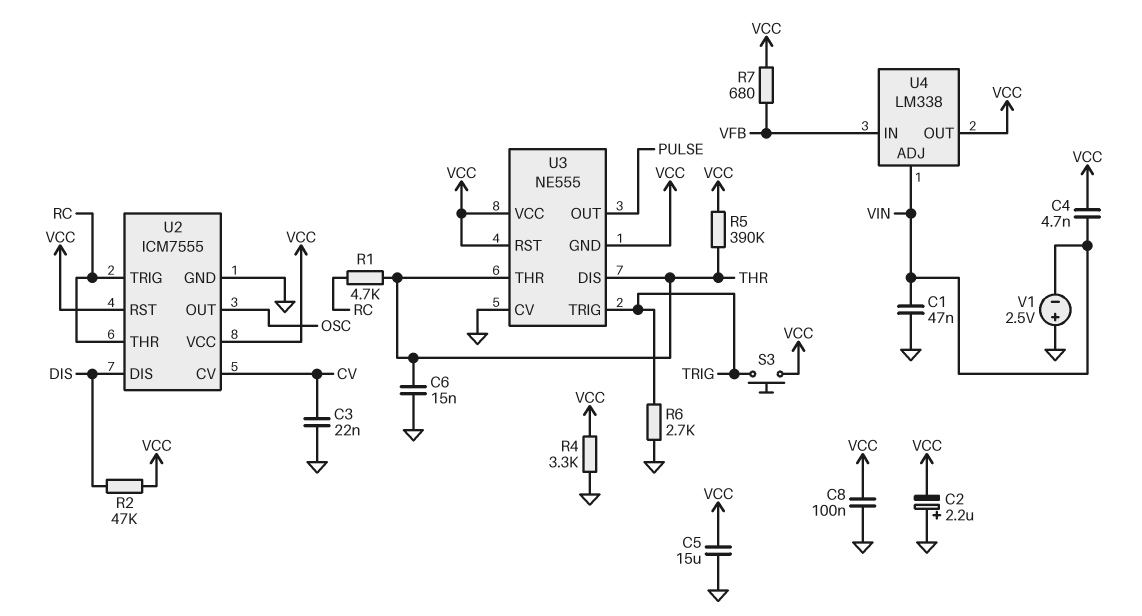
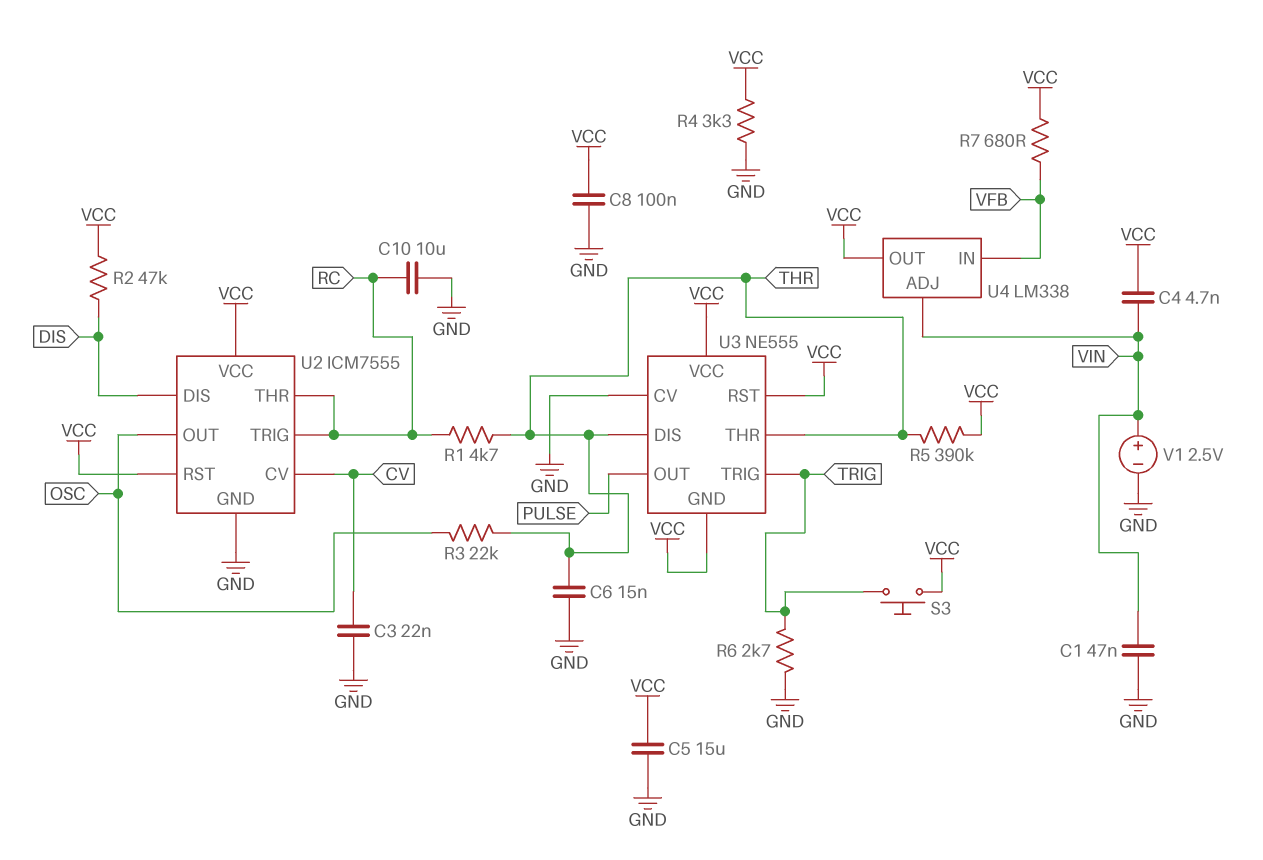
C2: 2.2uF (plus GND, minus VCC) -> none
C10: none -> 10uF (GND, RC)
R3: none -> 22k (OSC, THR)
V1: 2.5V (plus GND, minus VIN) -> 2.5V (plus VIN, minus GND)

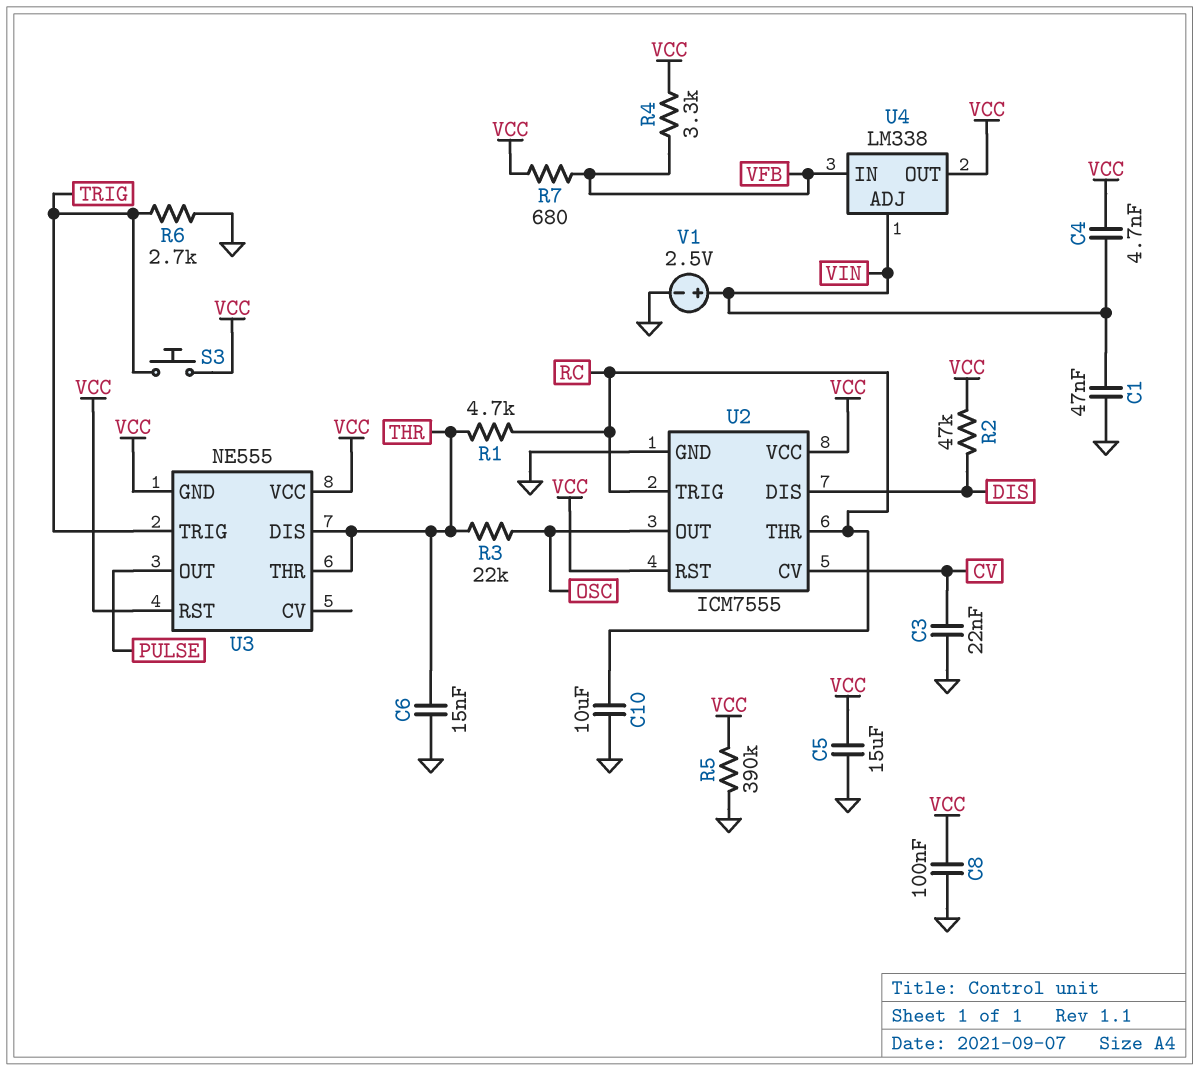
R4: 3.3k (GND, VCC) -> 3.3k (VCC, VFB)
R5: 390k (THR, VCC) -> 390k (GND, VCC)
U3 pin CV: GND -> none

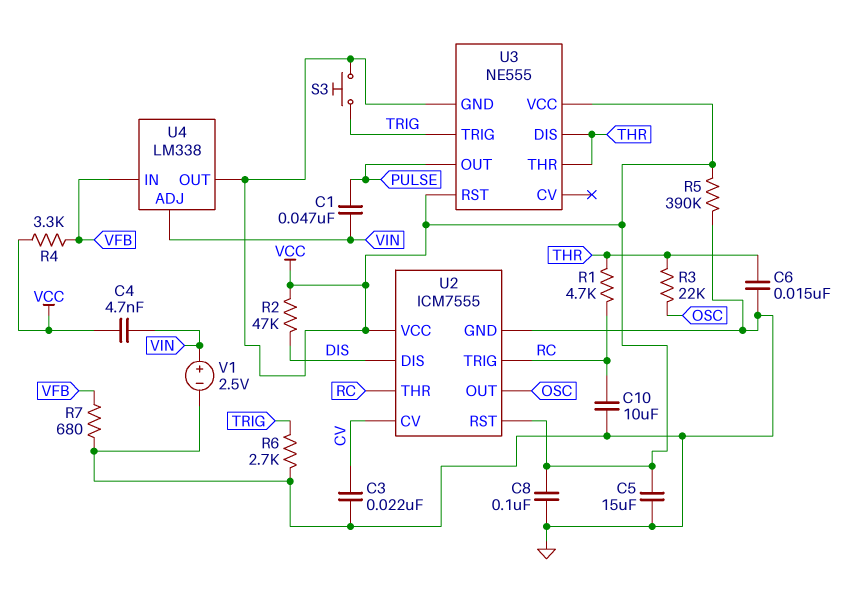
C1: 47nF (GND, VIN) -> 47nF (PULSE, VIN)
R7: 680 (VCC, VFB) -> 680 (GND, VFB)

